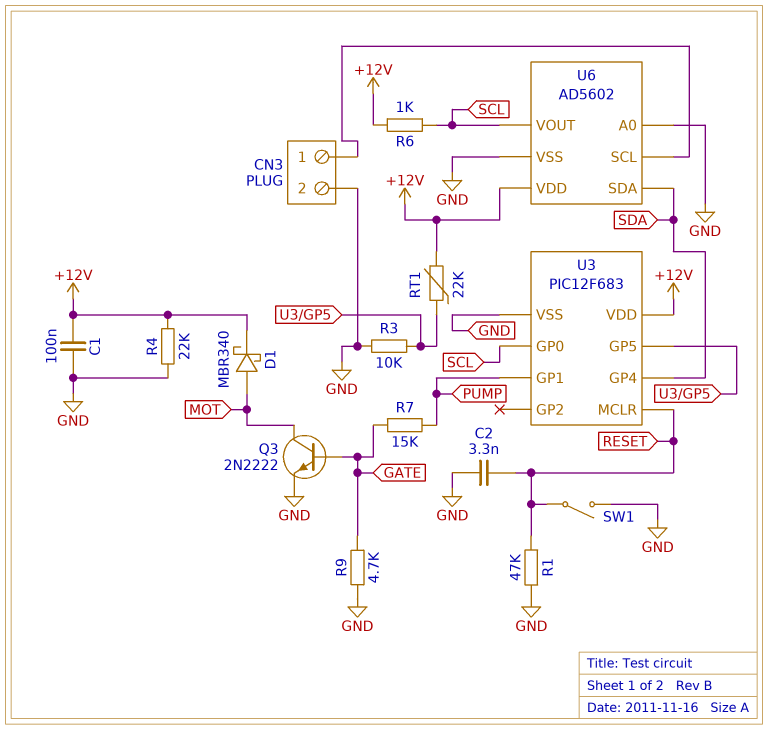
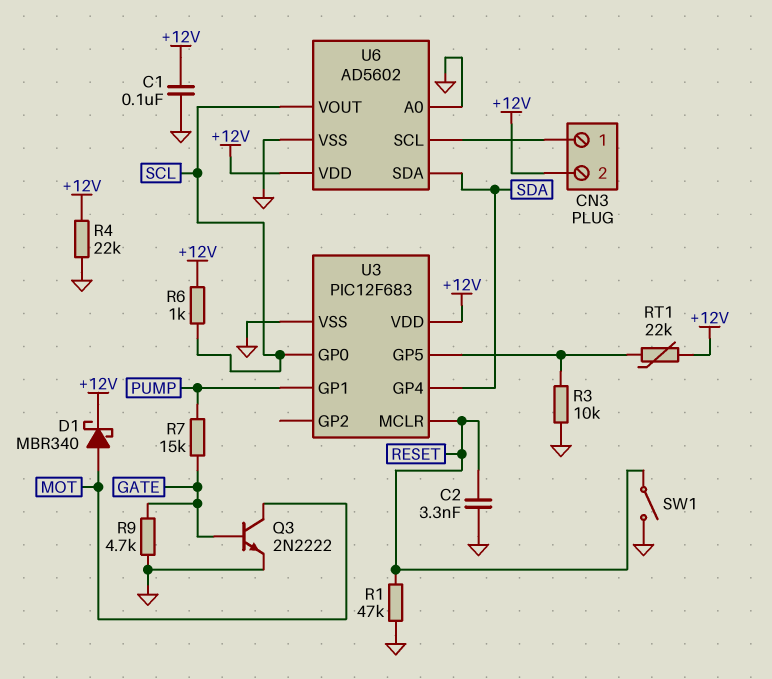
CN3 pin 2: GND -> +12V

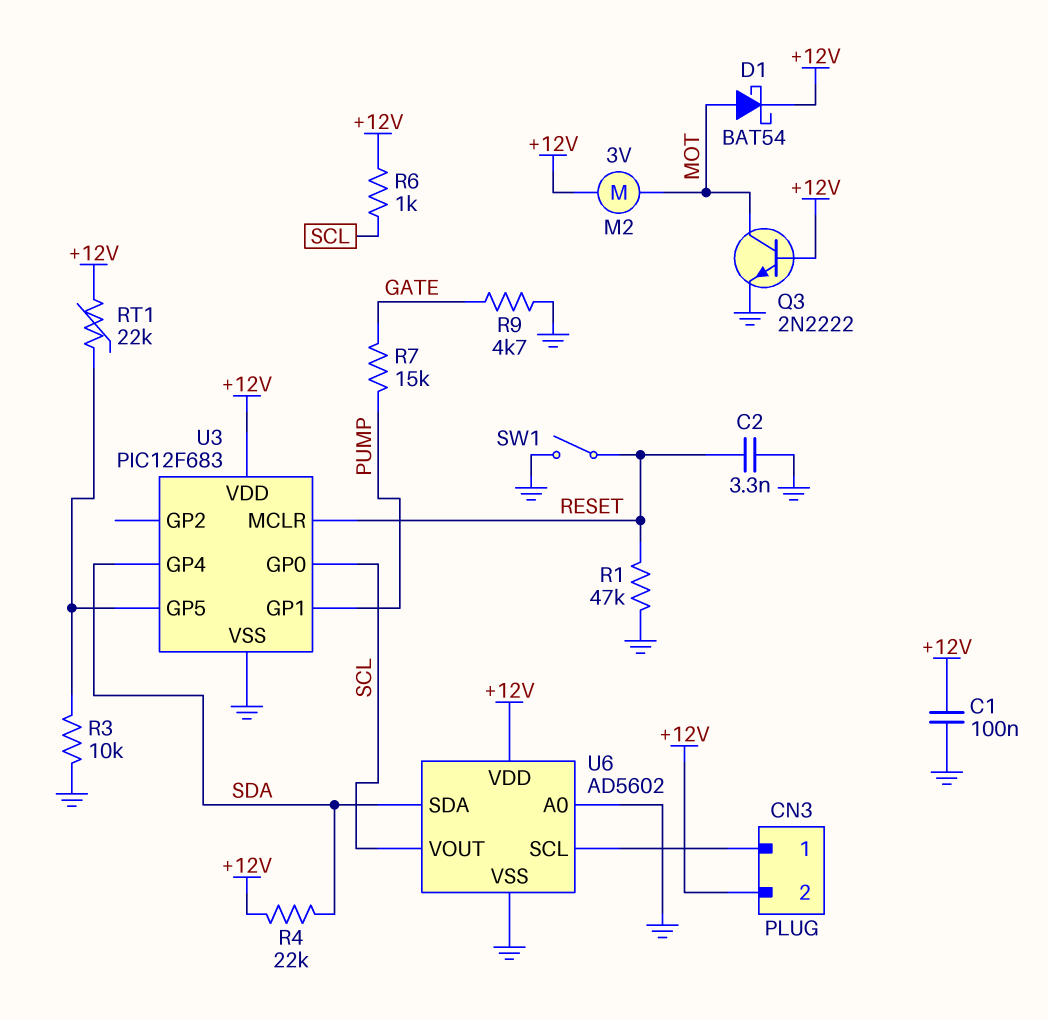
D1: schottky MBR340 (A MOT, K +12V) -> schottky BAT54 (A MOT, K +12V)
M2: none -> motor 3V (+12V, MOT)
Q3: NPN 2N2222 (B GATE, C MOT, E GND) -> NPN 2N2222 (B +12V, C MOT, E GND)
R4: 22k (+12V, GND) -> 22k (+12V, SDA)

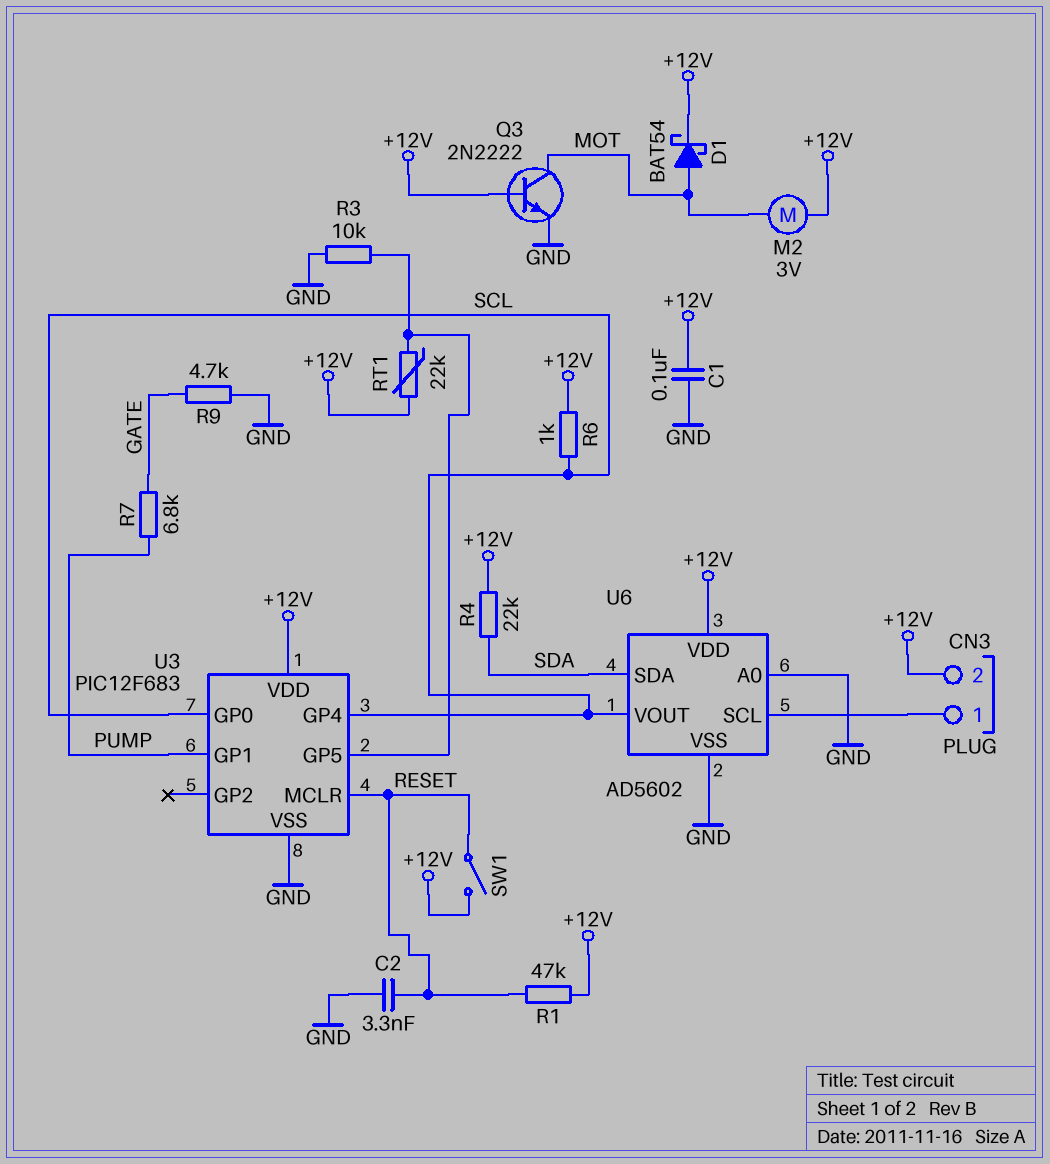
R1: 47k (GND, RESET) -> 47k (+12V, RESET)
R7: 15k (GATE, PUMP) -> 6.8k (GATE, PUMP)
SW1: switch (GND, RESET) -> switch (+12V, RESET)
U3 pin GP4: SDA -> SCL

